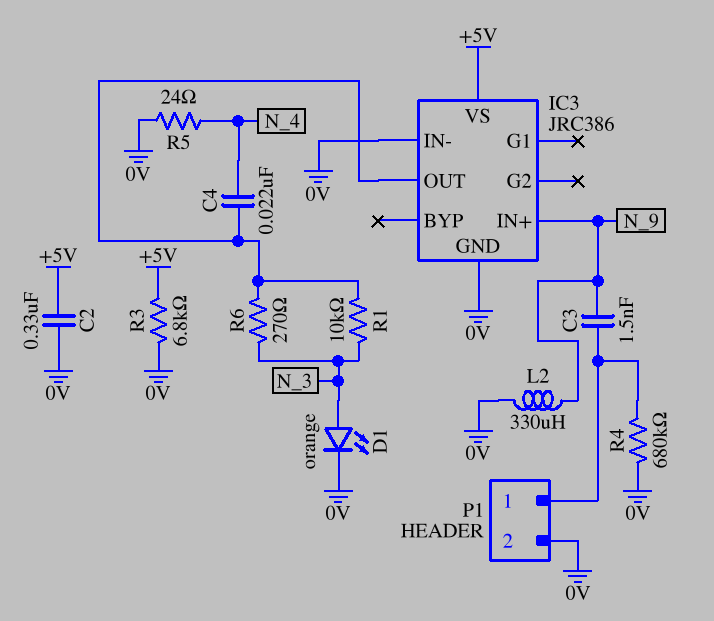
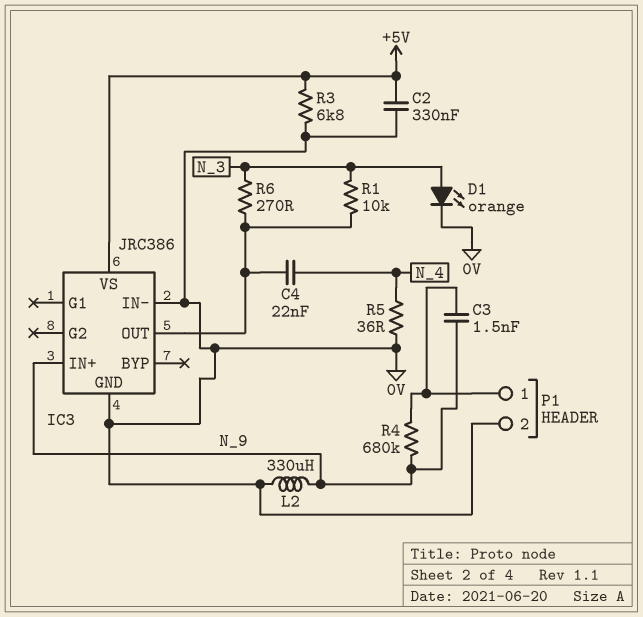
R4: 680k (0V, P1/1) -> 680k (N_9, P1/1)
R5: 24 (0V, N_4) -> 36 (0V, N_4)

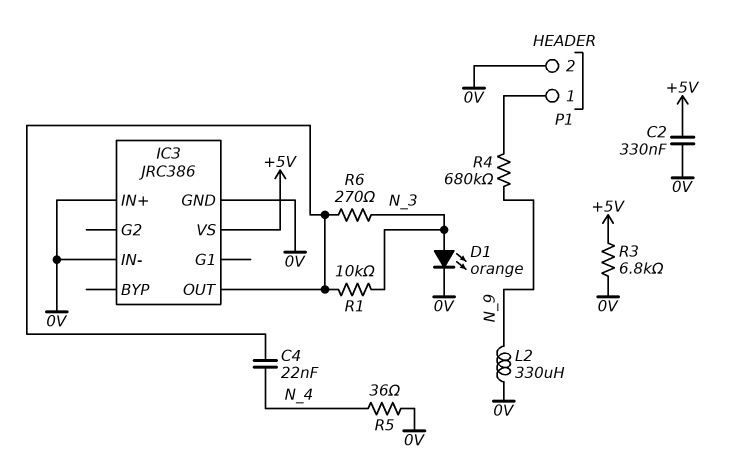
C3: 1.5nF (N_9, P1/1) -> none
IC3 pin IN+: N_9 -> 0V

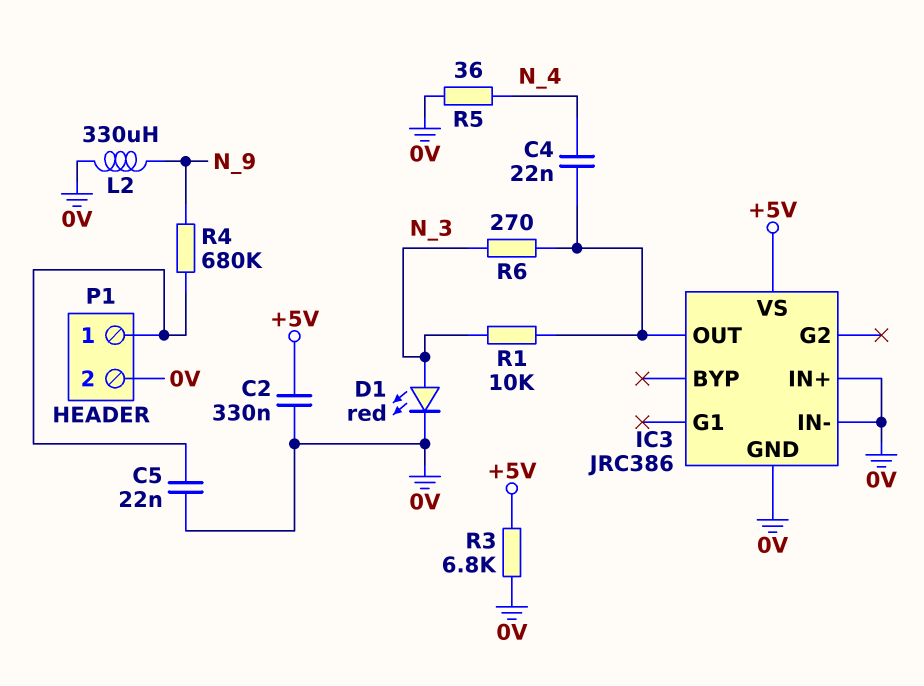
C5: none -> 22nF (0V, P1/1)
D1: LED orange (A N_3, K 0V) -> LED red (A N_3, K 0V)

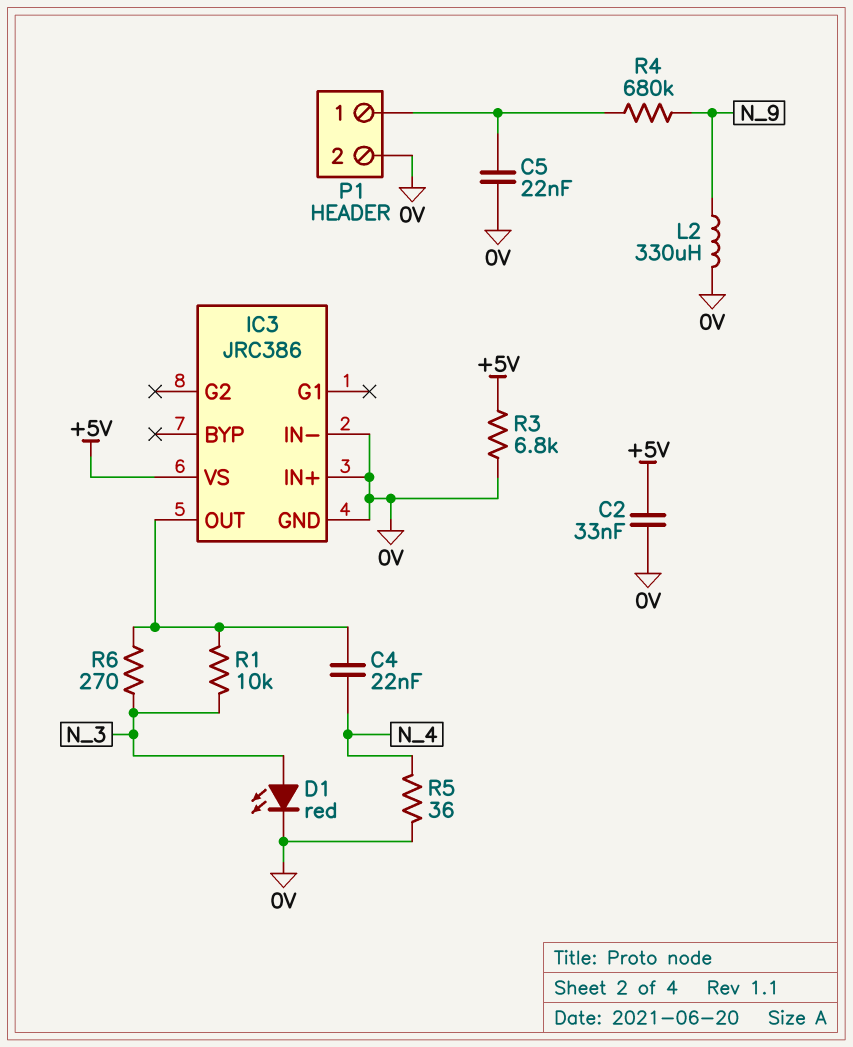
C2: 330nF (+5V, 0V) -> 33nF (+5V, 0V)

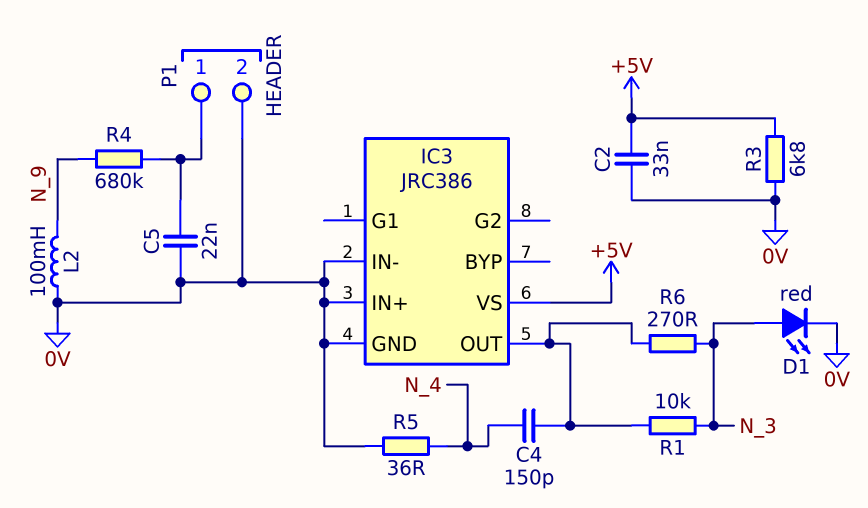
C4: 22nF (IC3/OUT, N_4) -> 150pF (IC3/OUT, N_4)
L2: 330uH (0V, N_9) -> 100mH (0V, N_9)

